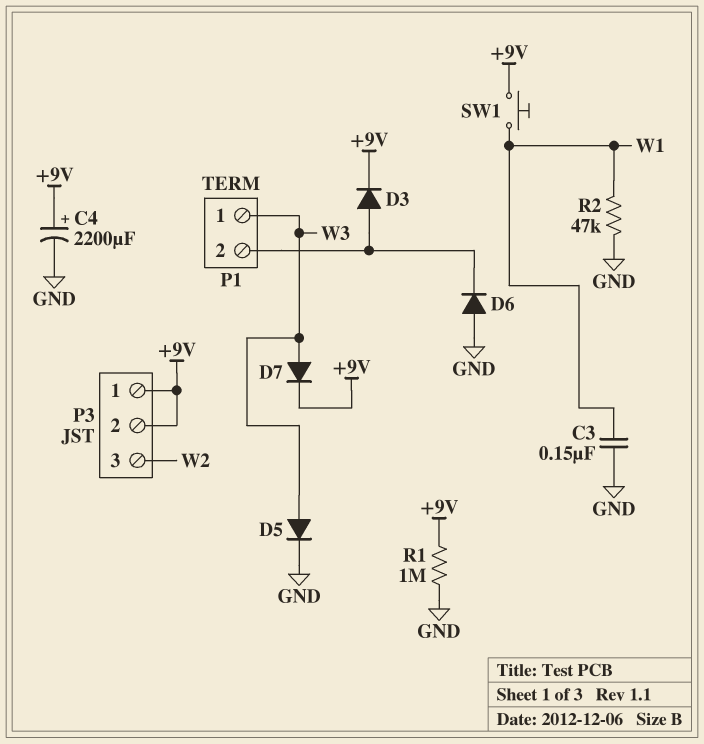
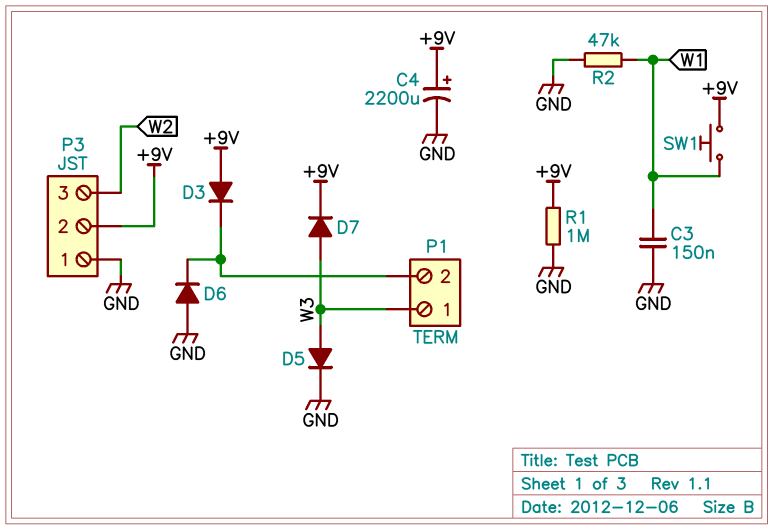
D3: diode (A P1/2, K +9V) -> diode (A +9V, K P1/2)
P3 pin 1: +9V -> GND

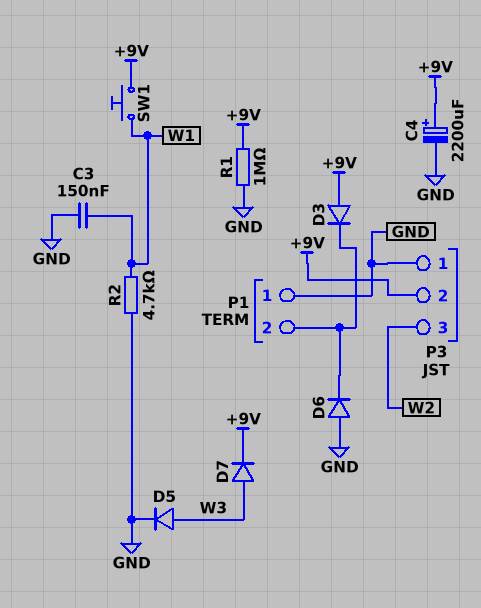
P1 pin 1: W3 -> GND
R2: 47k (GND, W1) -> 4.7k (GND, W1)

